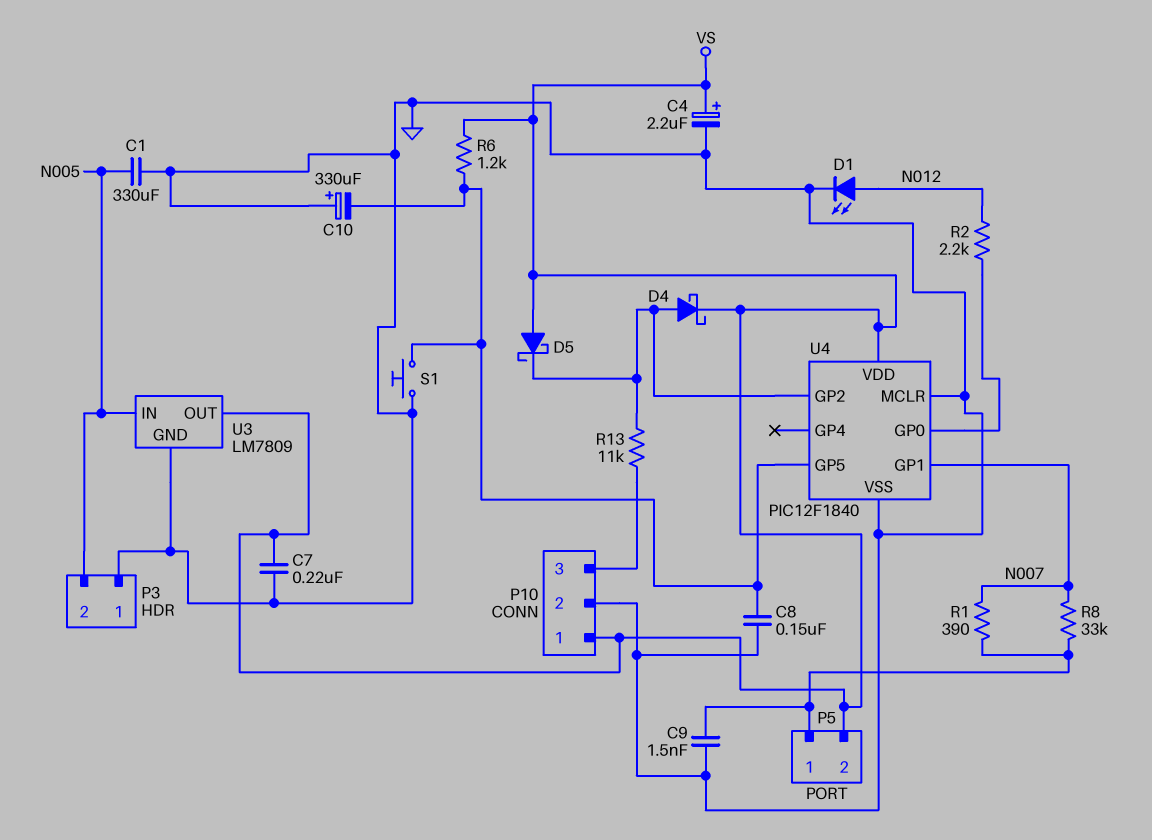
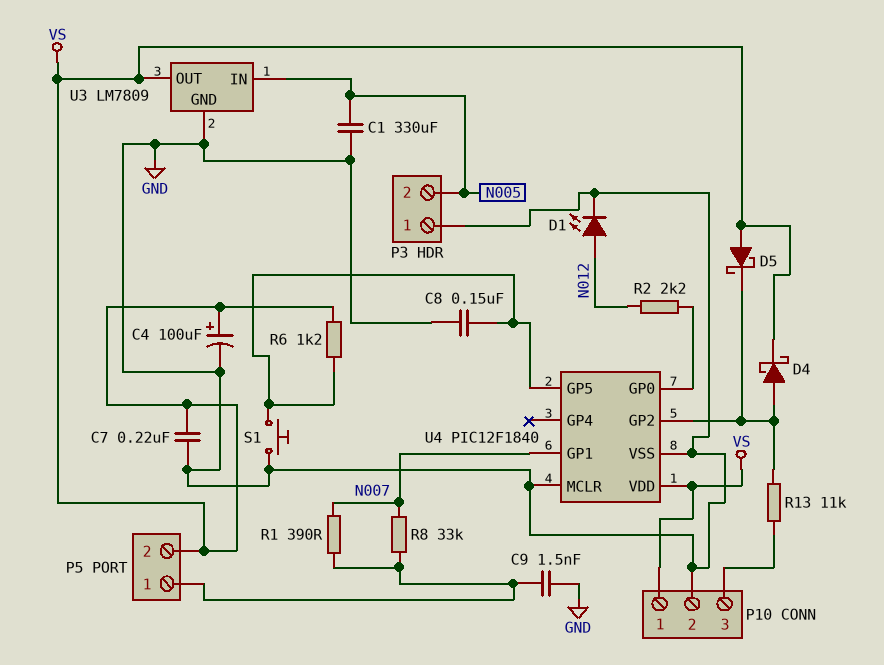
C4: 2.2uF (plus VS, minus GND) -> 100uF (plus VS, minus GND)
C10: 330uF (plus GND, minus U4/GP5) -> none

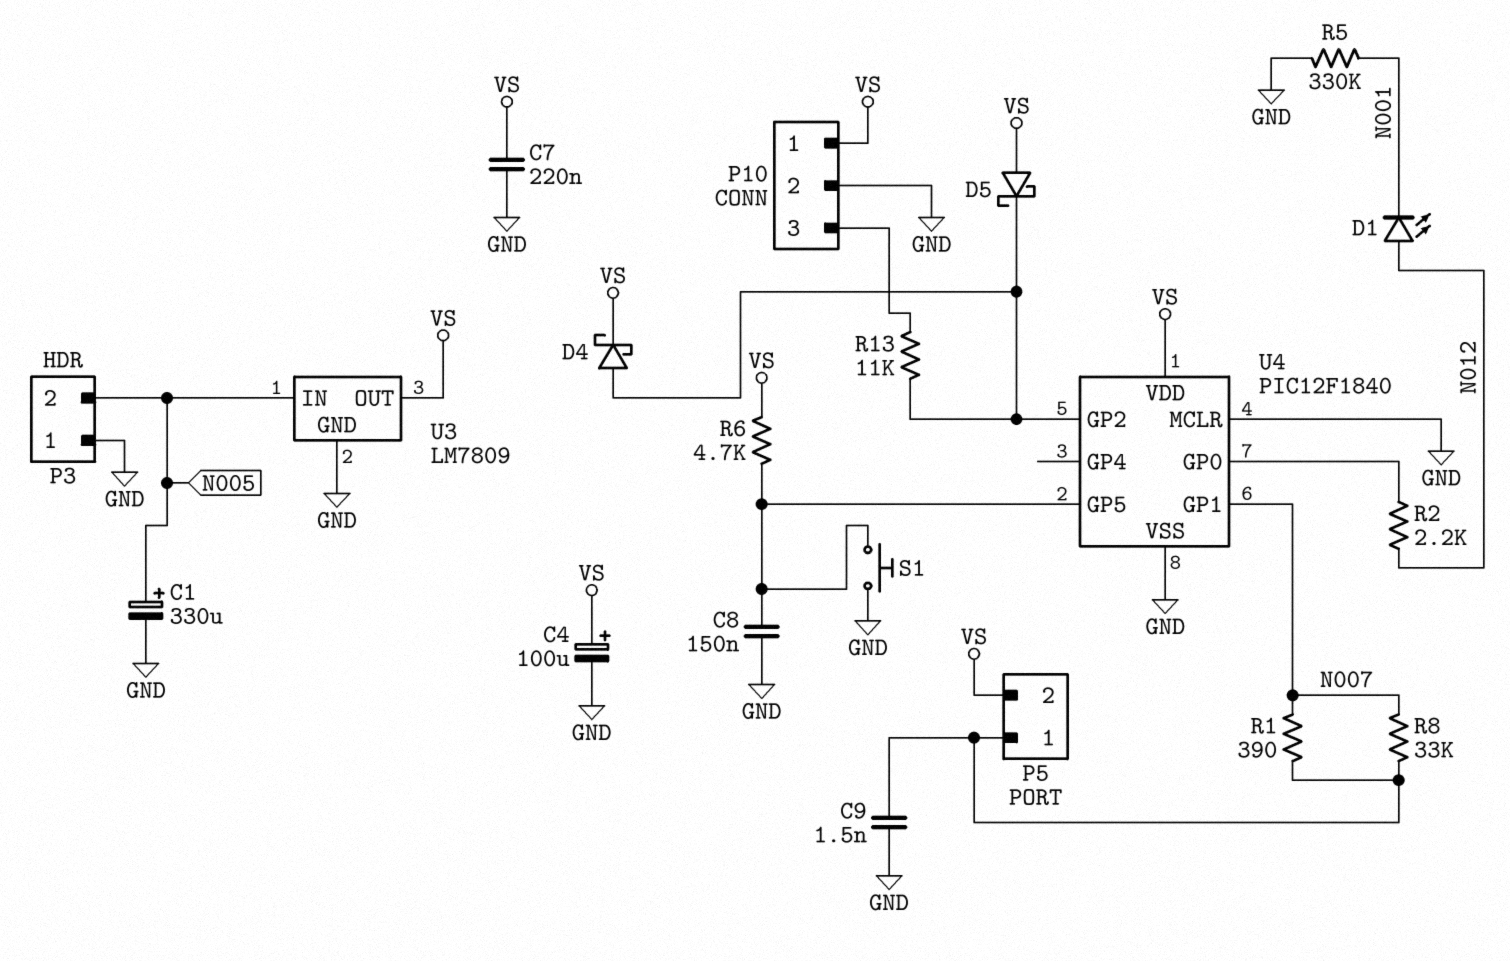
C1: 330uF (GND, N005) -> 330uF (plus N005, minus GND)
D1: LED (A N012, K GND) -> LED (A N012, K N001)
R5: none -> 330k (GND, N001)
R6: 1.2k (U4/GP5, VS) -> 4.7k (U4/GP5, VS)

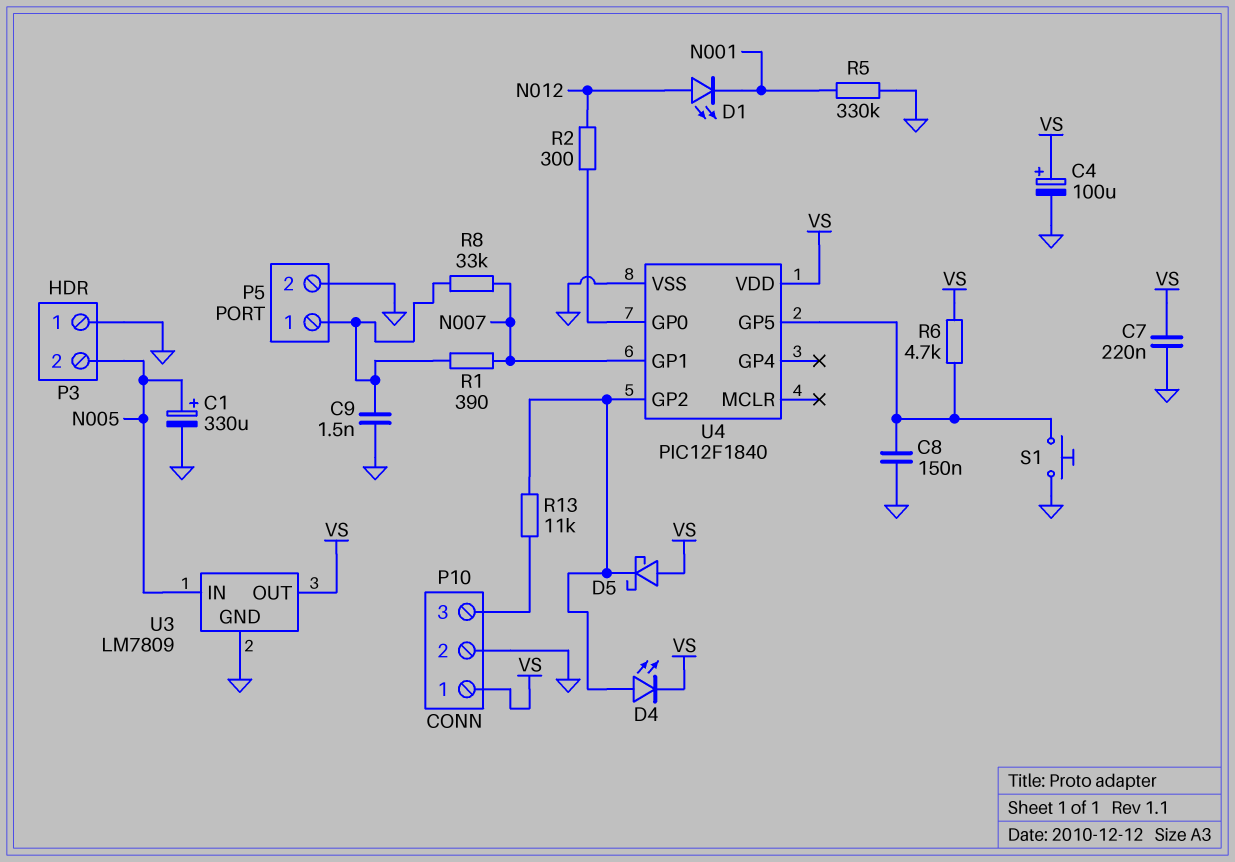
D4: schottky (A U4/GP2, K VS) -> LED (A U4/GP2, K VS)
P5 pin 2: VS -> GND
R2: 2.2k (N012, U4/GP0) -> 300 (N012, U4/GP0)
U4 pin MCLR: GND -> none

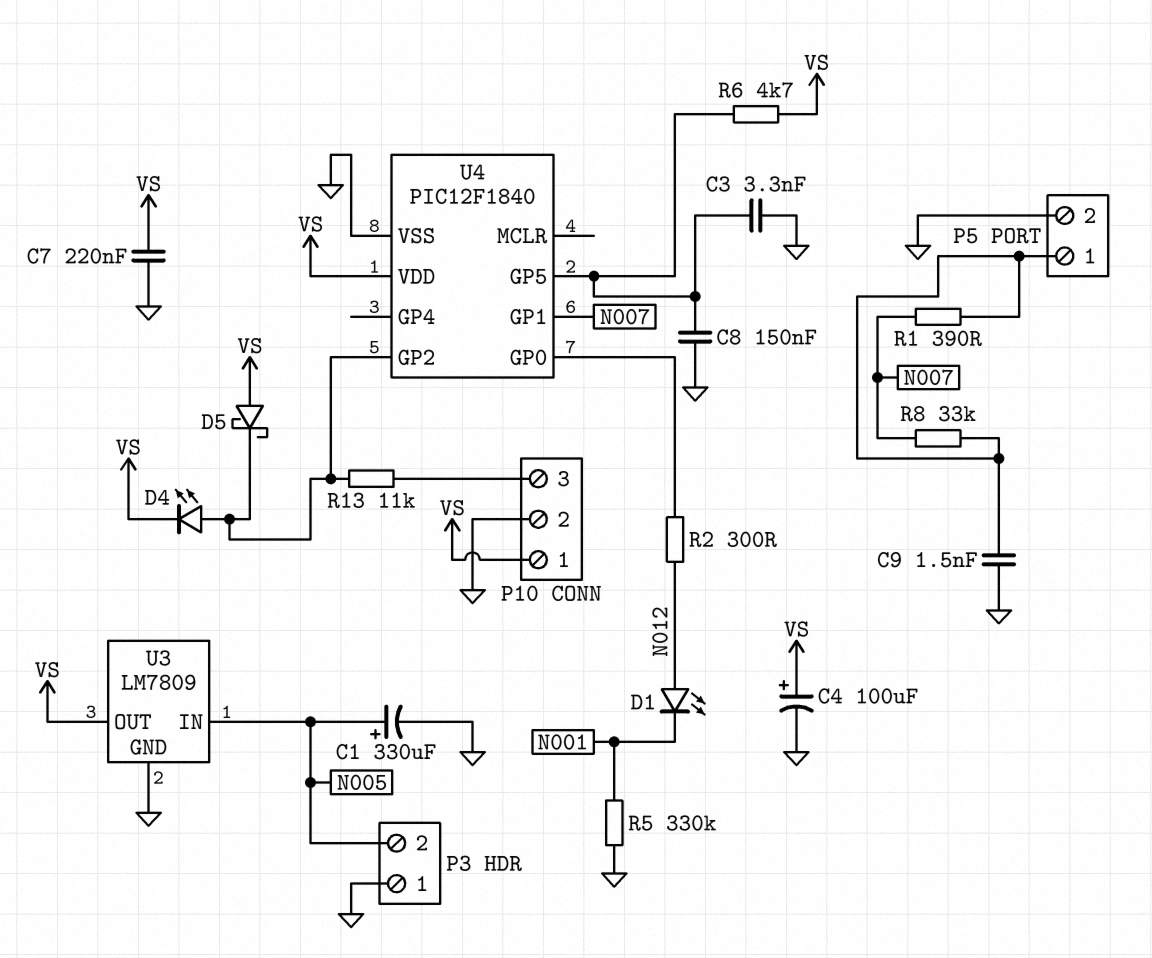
C3: none -> 3.3nF (GND, U4/GP5)
S1: button (GND, U4/GP5) -> none

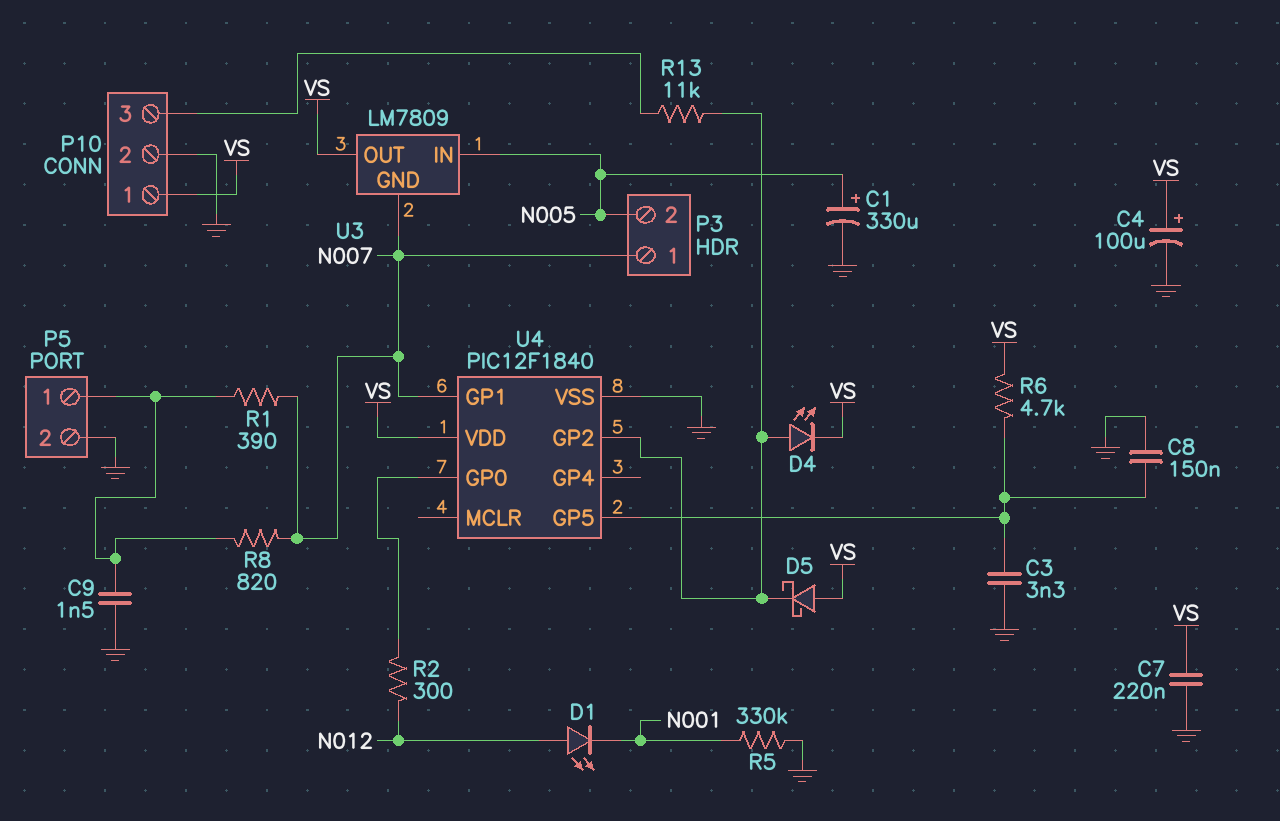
P3 pin 1: GND -> N007
R8: 33k (N007, P5/1) -> 820 (N007, P5/1)
U3 pin GND: GND -> N007

